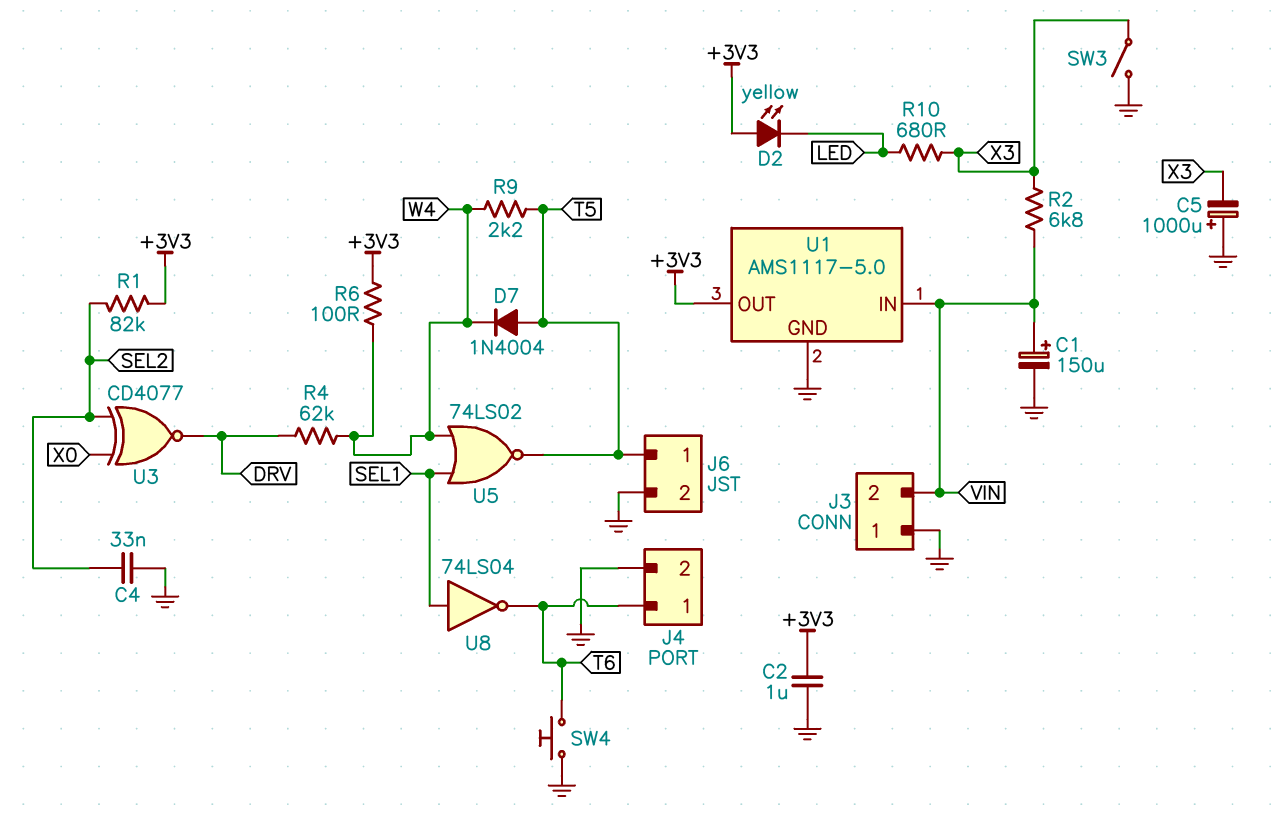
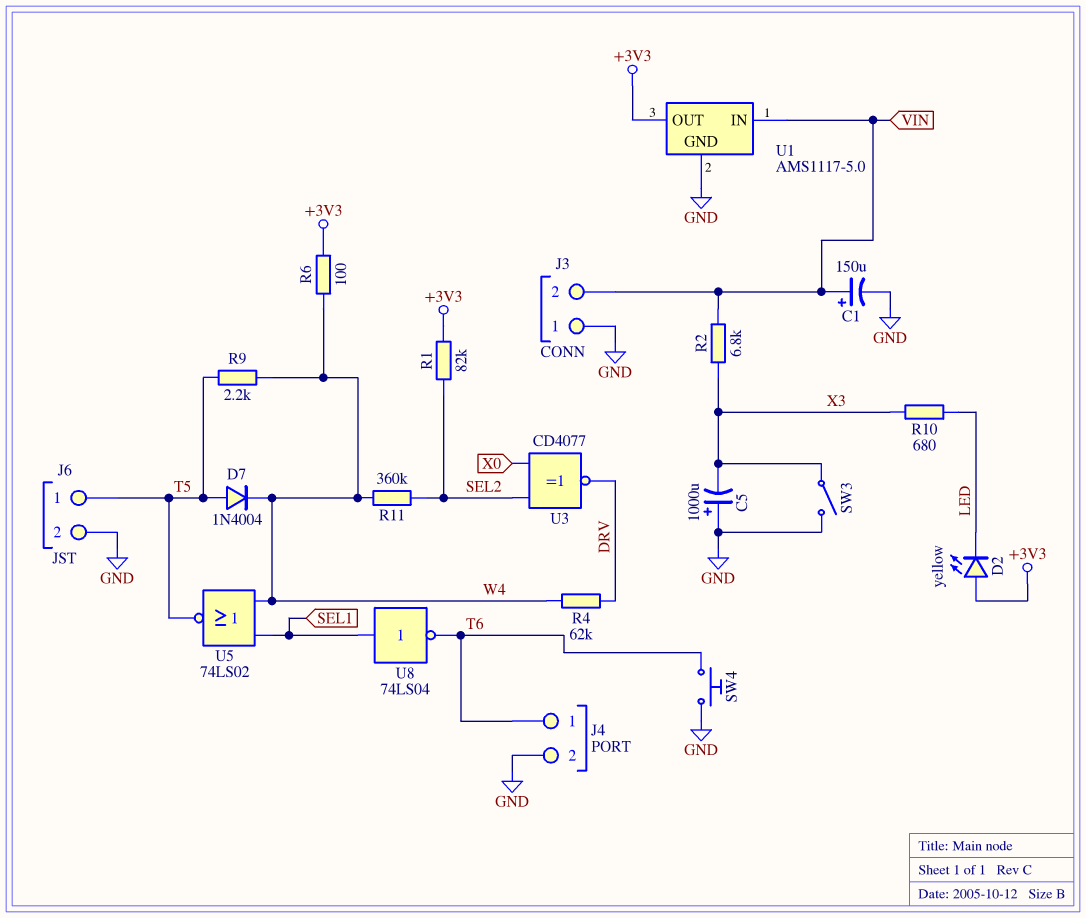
C2: 1uF (+3V3, GND) -> none
C4: 33nF (GND, SEL2) -> none
R11: none -> 360k (SEL2, W4)

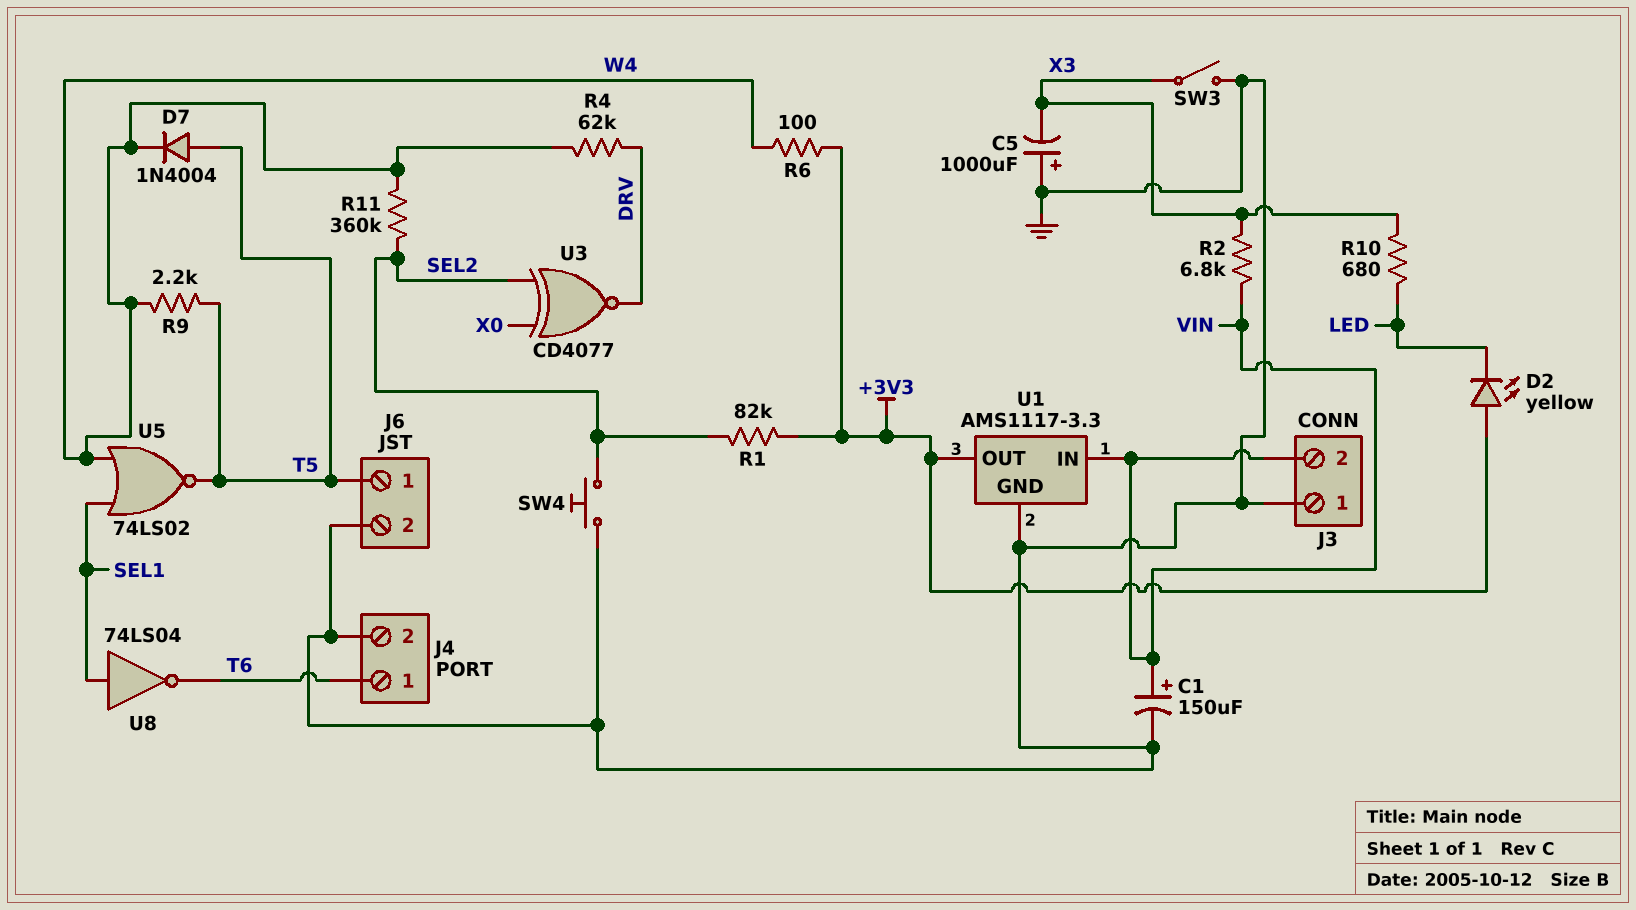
SW4: button (GND, T6) -> button (GND, SEL2)
U1: AMS1117-5.0 -> AMS1117-3.3

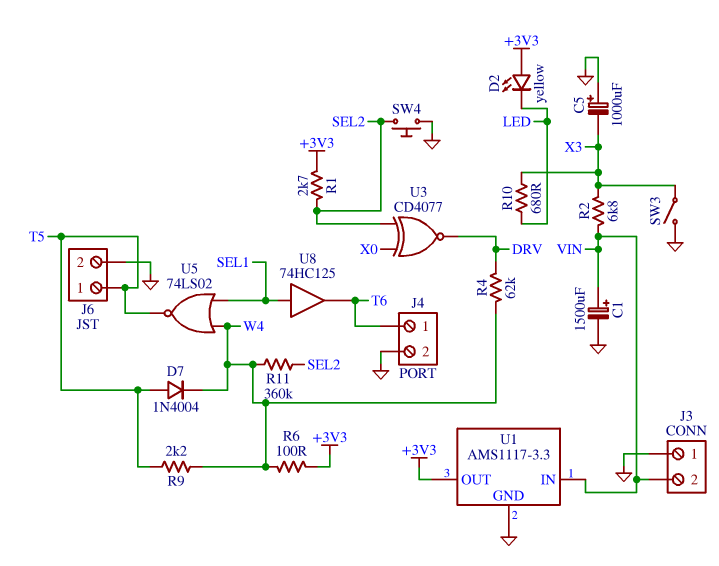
C1: 150uF (plus VIN, minus GND) -> 1500uF (plus VIN, minus GND)
R1: 82k (+3V3, SEL2) -> 2.7k (+3V3, SEL2)
U8: NOT 74LS04 (in SEL1, out T6) -> buffer 74HC125 (in SEL1, out T6)

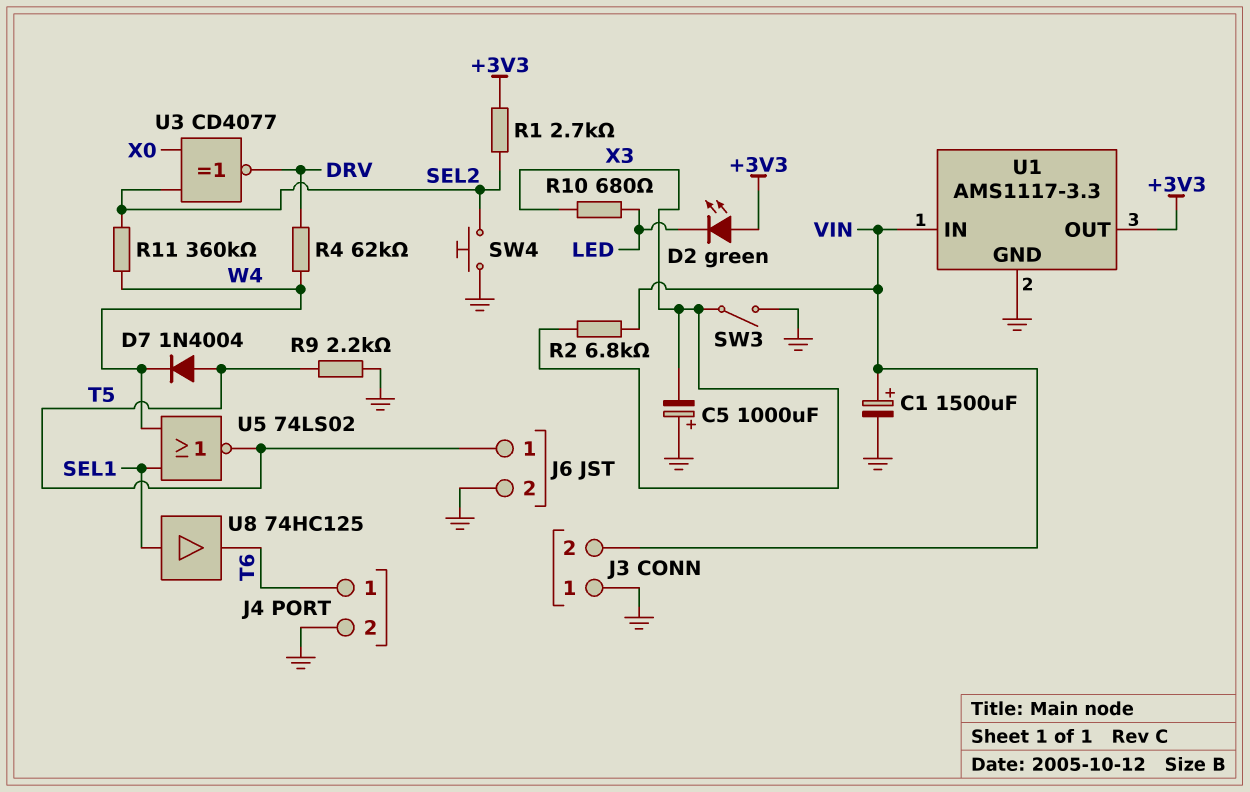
D2: LED yellow (A +3V3, K LED) -> LED green (A +3V3, K LED)
R6: 100 (+3V3, W4) -> none
R9: 2.2k (T5, W4) -> 2.2k (GND, T5)

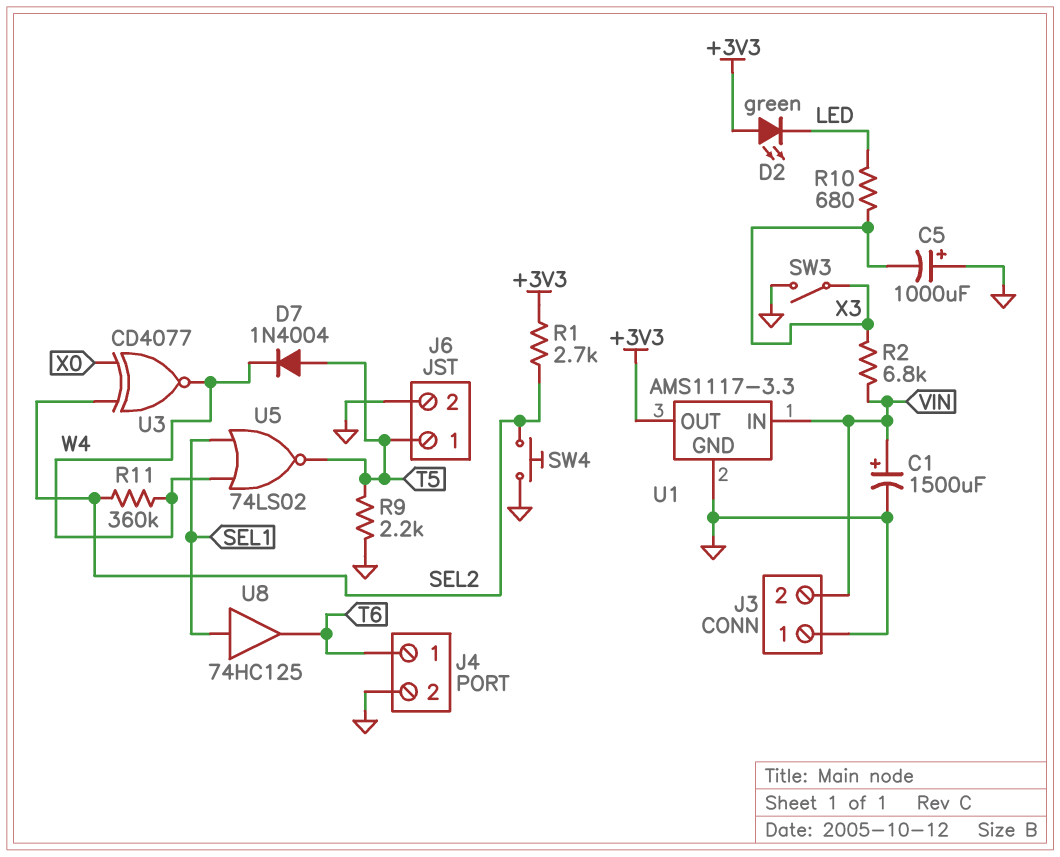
R4: 62k (DRV, W4) -> none
U3: XNOR CD4077 (in SEL2, in X0, out DRV) -> XNOR CD4077 (in SEL2, in X0, out W4)

